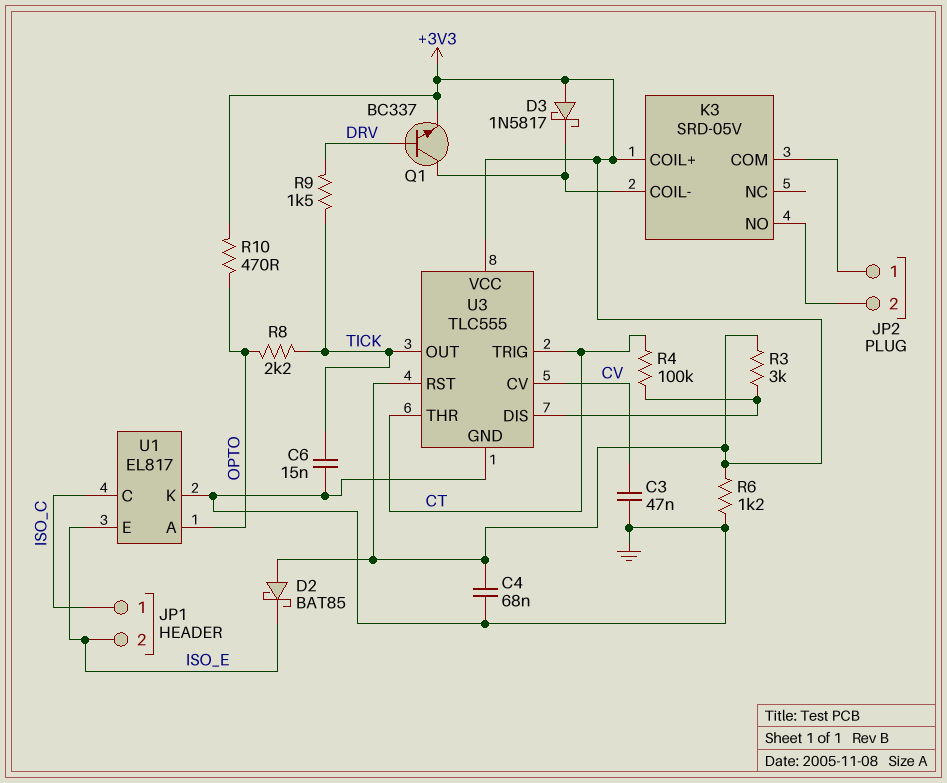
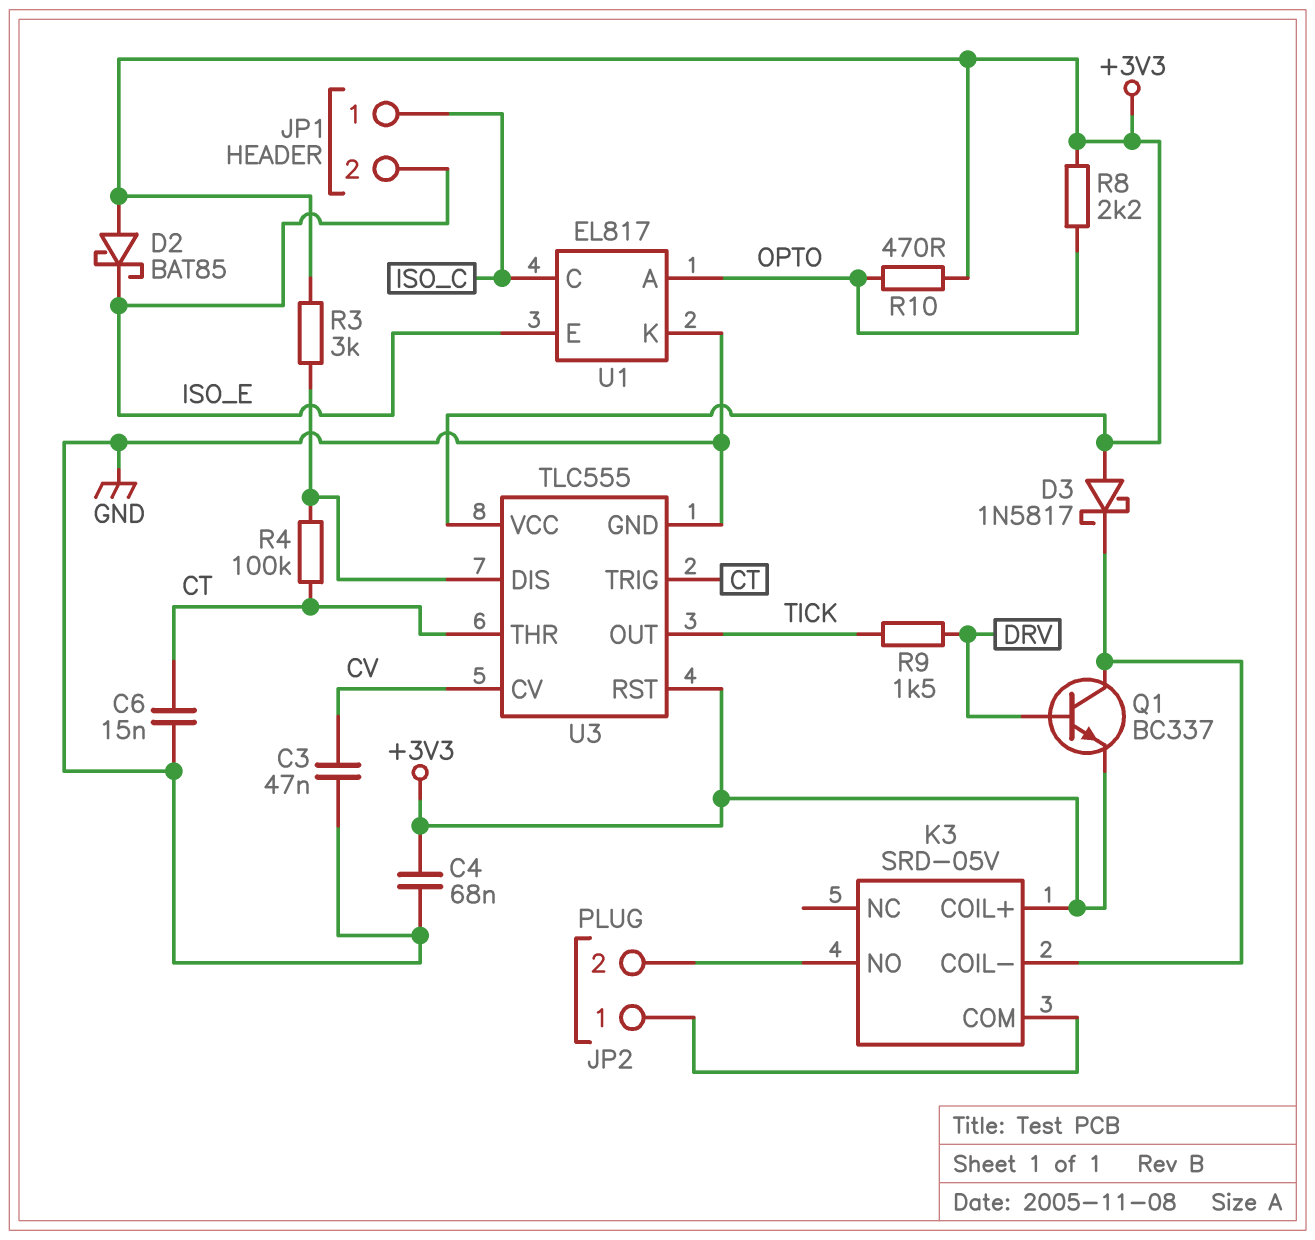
C6: 15nF (GND, TICK) -> 15nF (CT, GND)
R6: 1.2k (+3V3, GND) -> none
R8: 2.2k (OPTO, TICK) -> 2.2k (+3V3, OPTO)

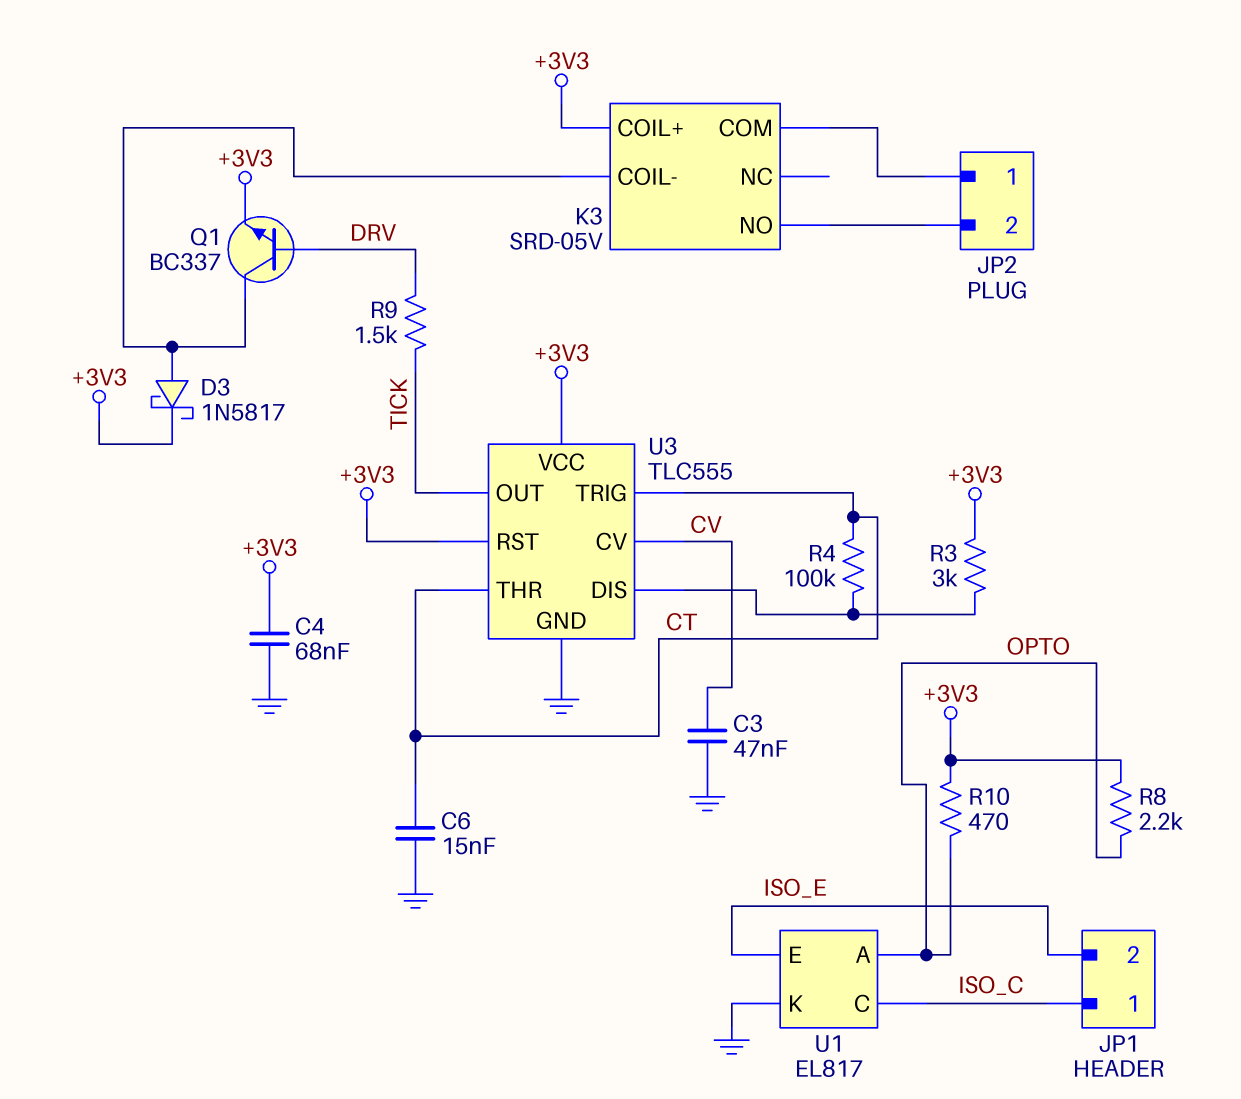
D2: schottky BAT85 (A +3V3, K ISO_E) -> none
D3: schottky 1N5817 (A +3V3, K K3/COIL-) -> schottky 1N5817 (A K3/COIL-, K +3V3)

